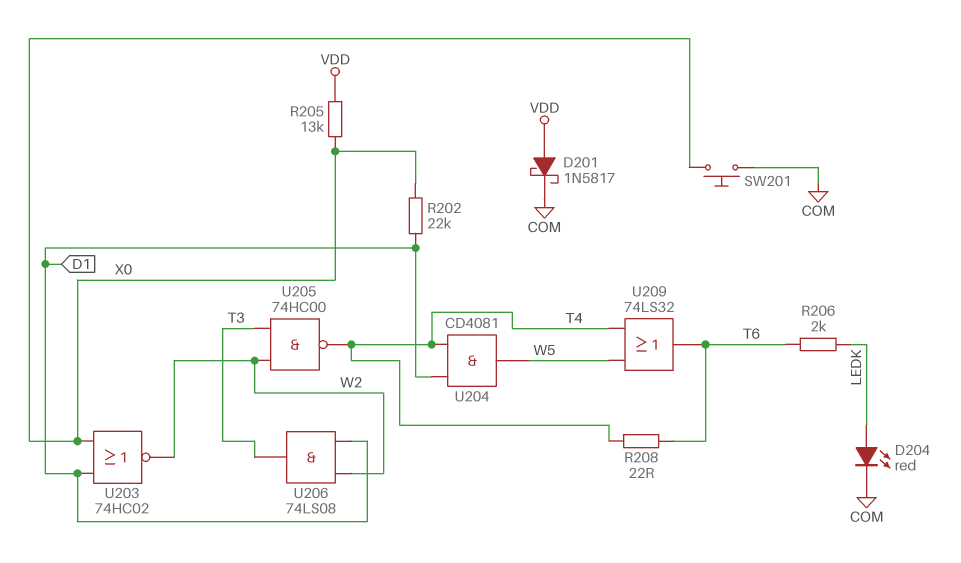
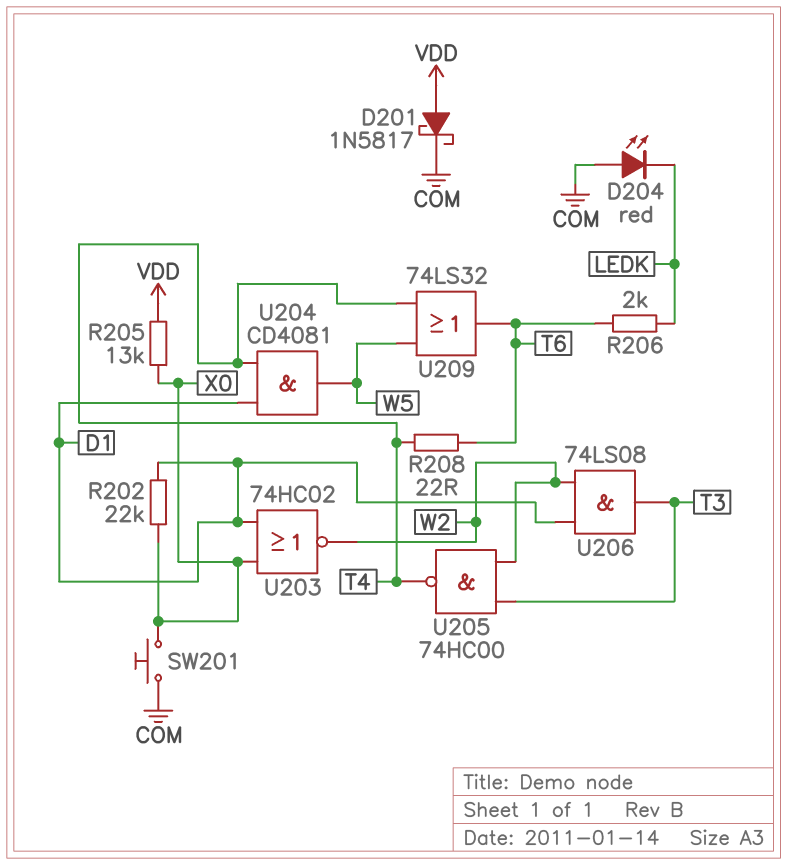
D204: LED red (A LEDK, K COM) -> LED red (A COM, K LEDK)

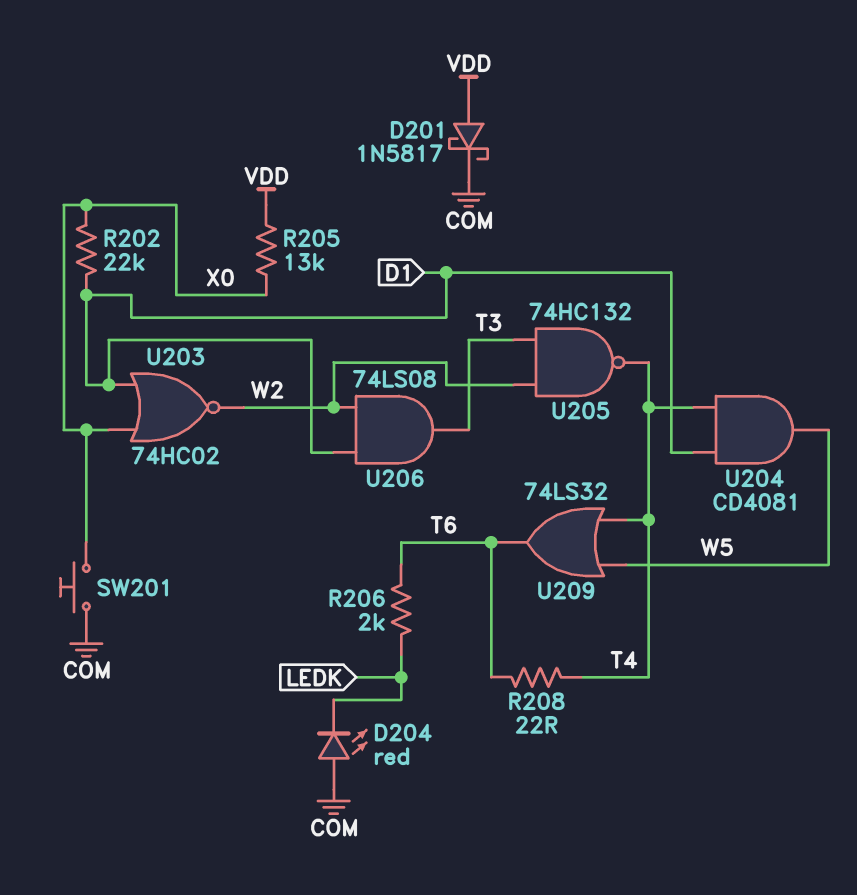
U205: NAND 74HC00 (in T3, in W2, out T4) -> NAND 74HC132 (in T3, in W2, out T4)

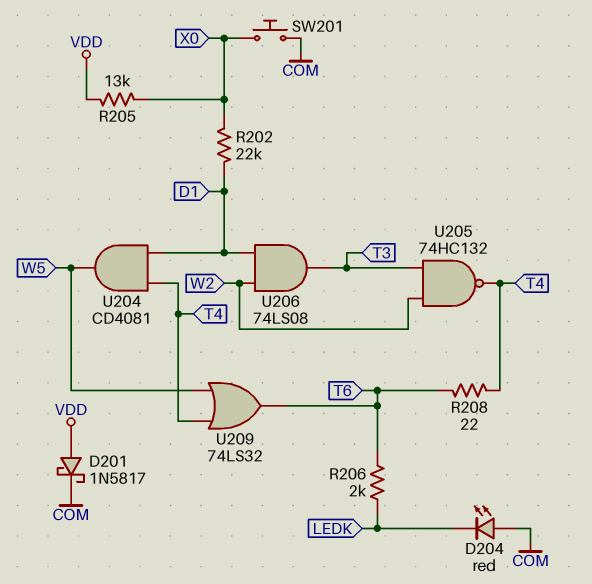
U203: NOR 74HC02 (in D1, in X0, out W2) -> none

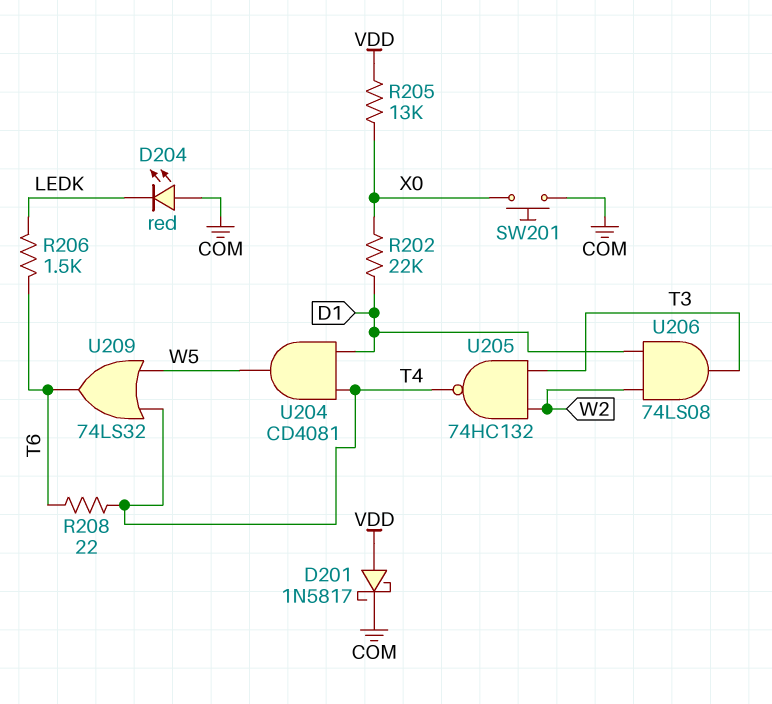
R206: 2k (LEDK, T6) -> 1.5k (LEDK, T6)

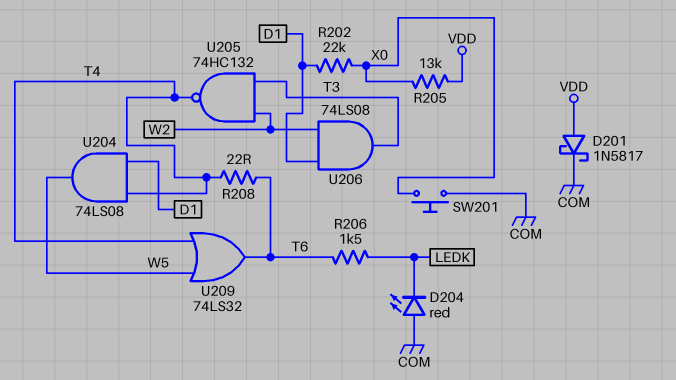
U204: AND CD4081 (in D1, in T4, out W5) -> AND 74LS08 (in D1, in T4, out W5)

